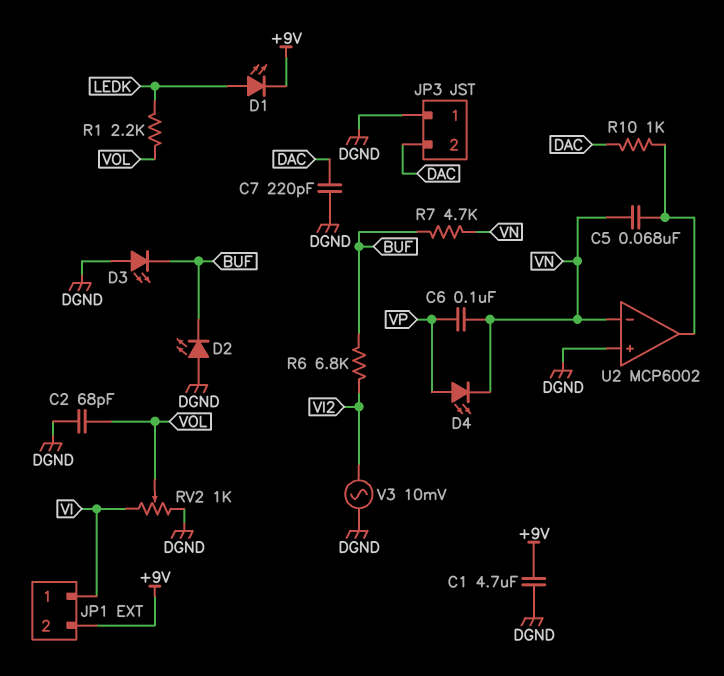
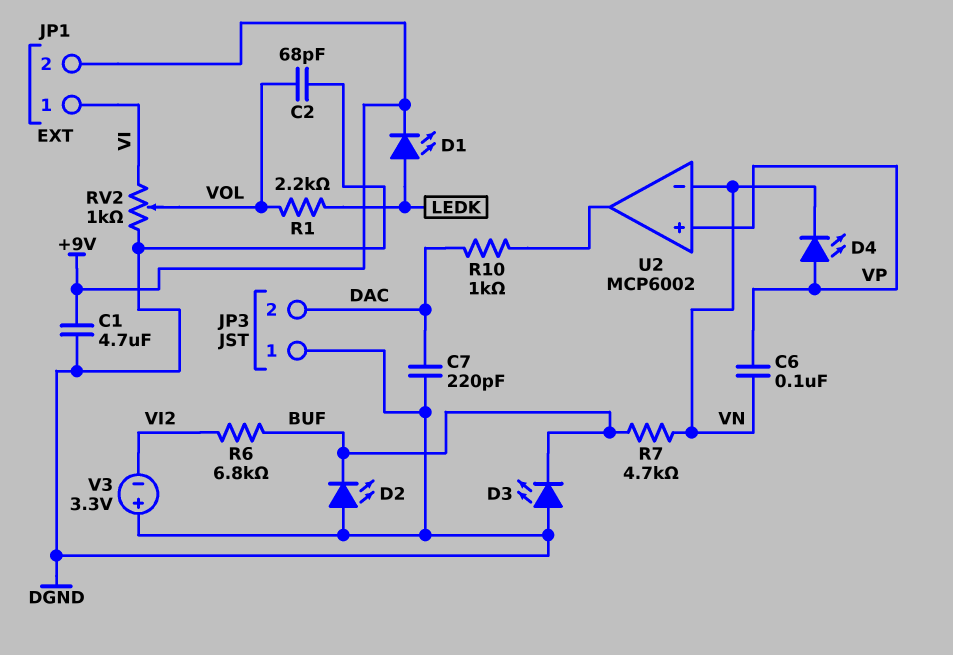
C5: 68nF (U2/out, VN) -> none
U2 pin in+: DGND -> VP
V3: AC 10mV (DGND, VI2) -> 3.3V (plus DGND, minus VI2)

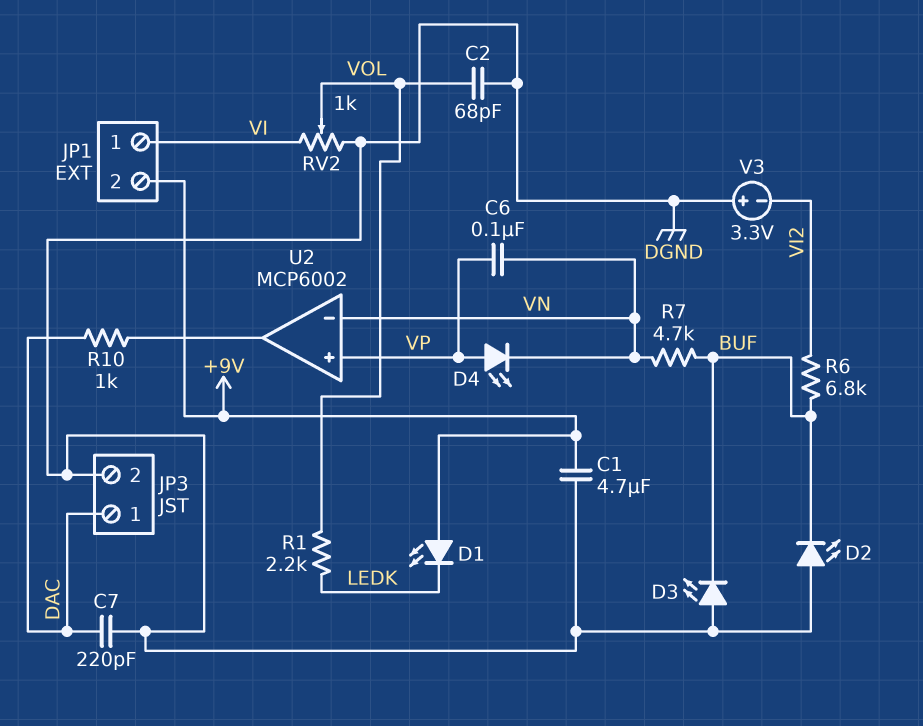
D1: LED (A LEDK, K +9V) -> LED (A +9V, K LEDK)
JP3 pin 1: DGND -> DAC
JP3 pin 2: DAC -> DGND

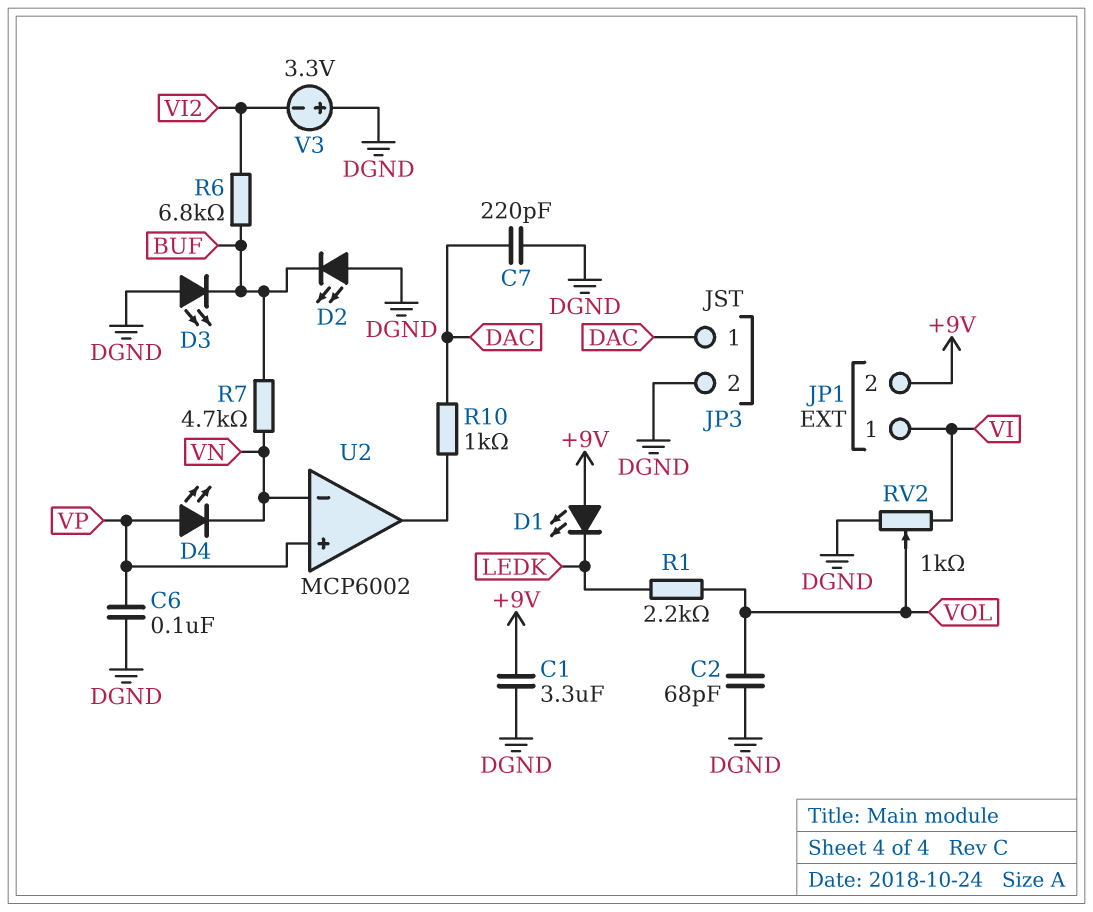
C1: 4.7uF (+9V, DGND) -> 3.3uF (+9V, DGND)
C6: 100nF (VN, VP) -> 100nF (DGND, VP)

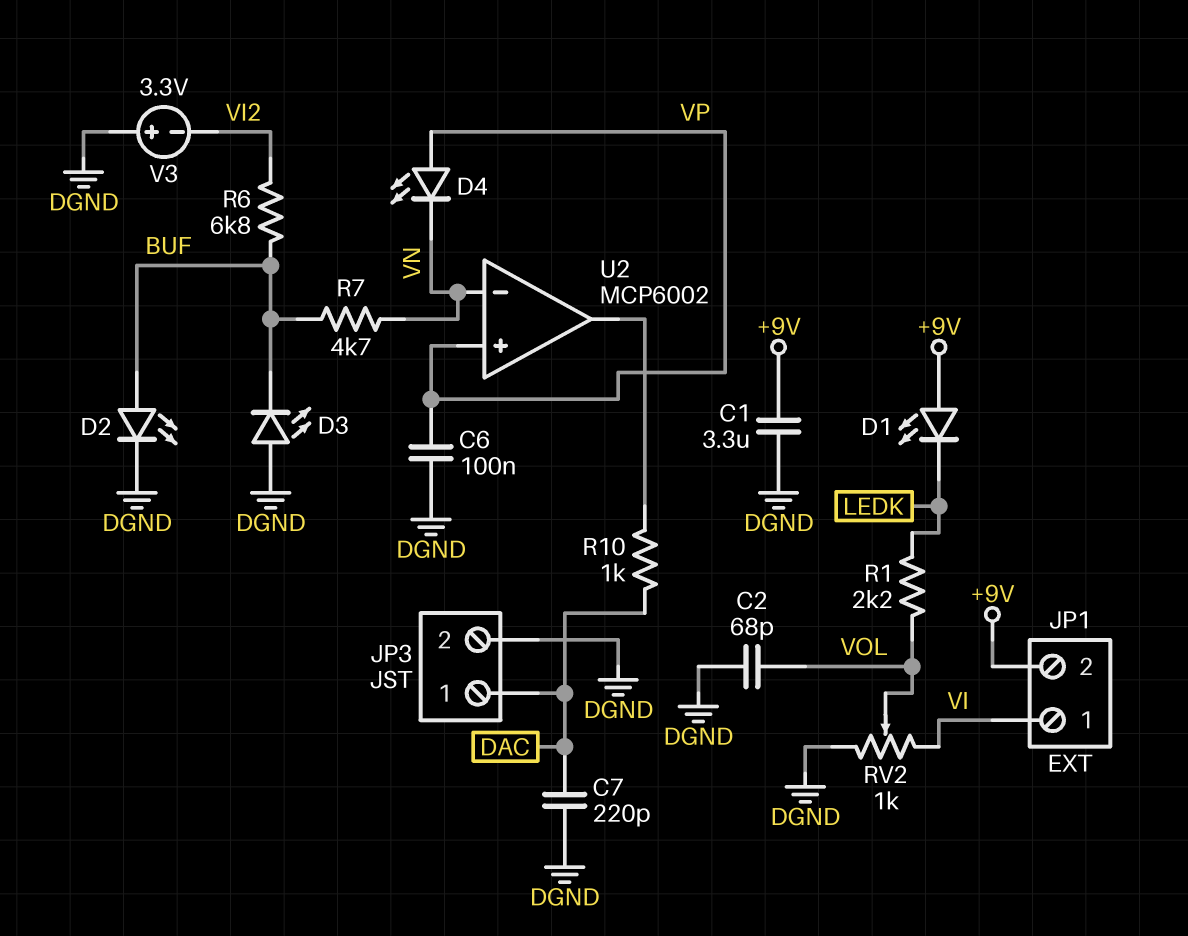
D2: LED (A DGND, K BUF) -> LED (A BUF, K DGND)

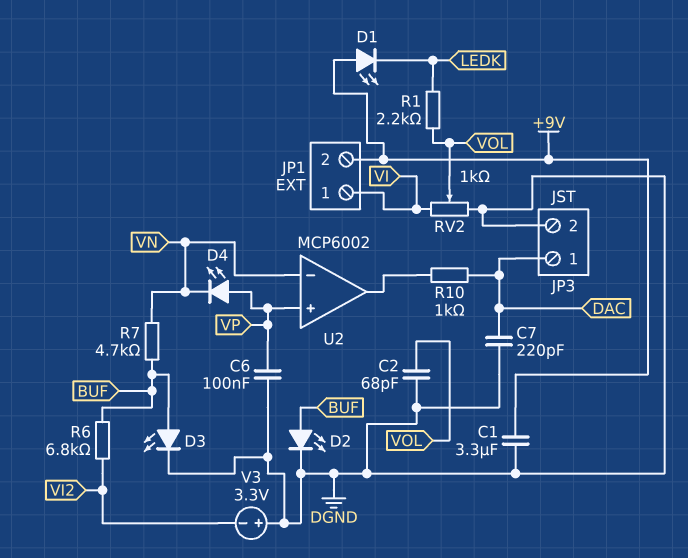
D3: LED (A DGND, K BUF) -> LED (A BUF, K DGND)

